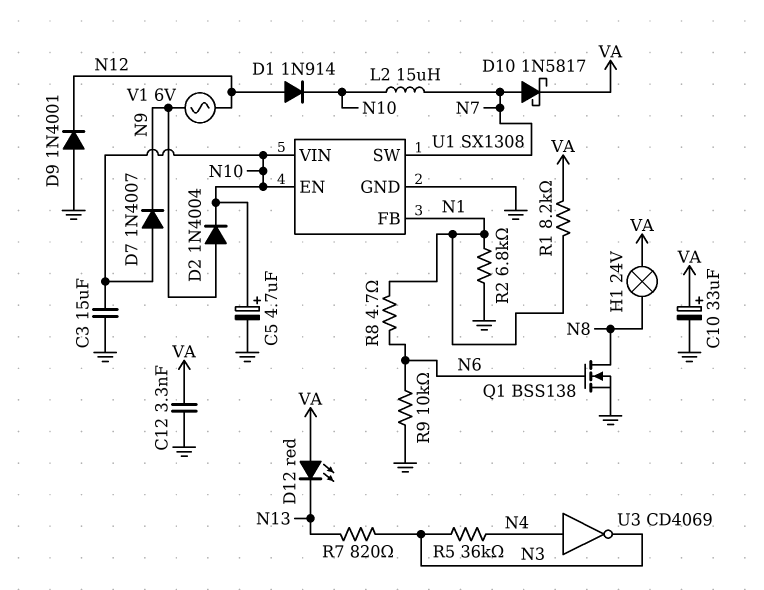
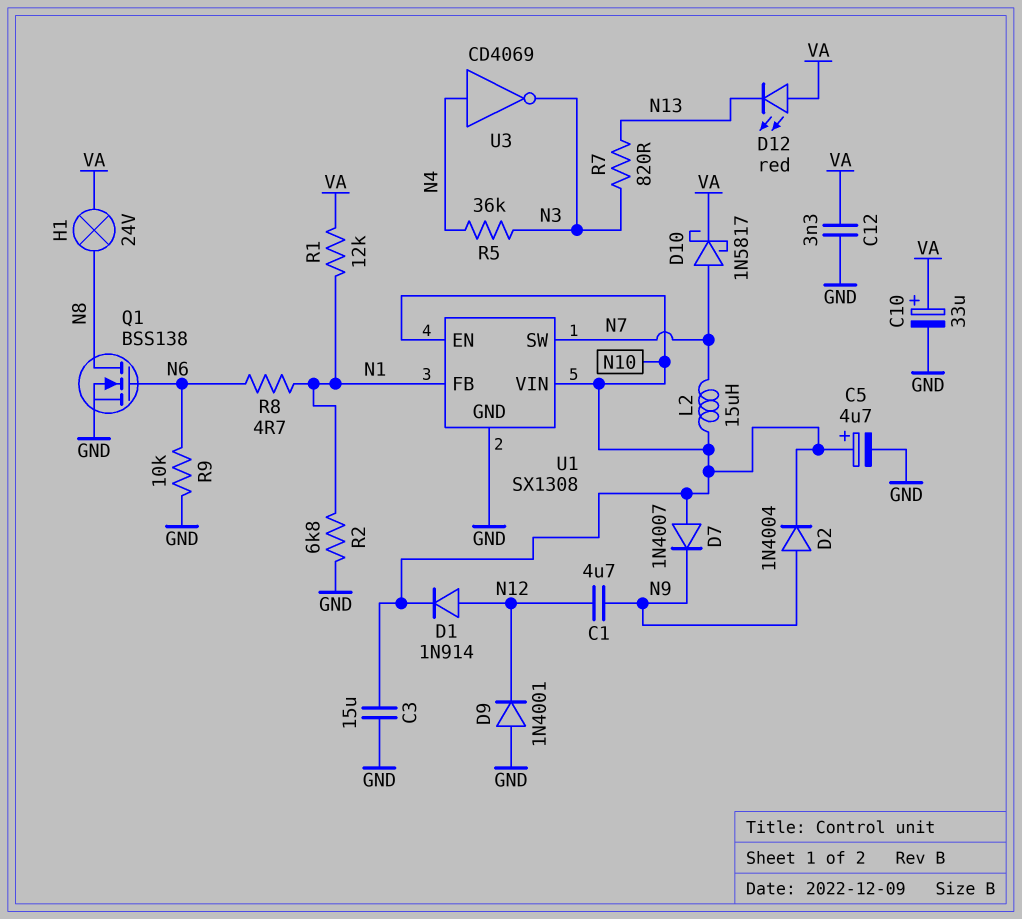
C1: none -> 4.7uF (N9, N12)
R1: 8.2k (N1, VA) -> 12k (N1, VA)
V1: AC 6V (N9, N12) -> none

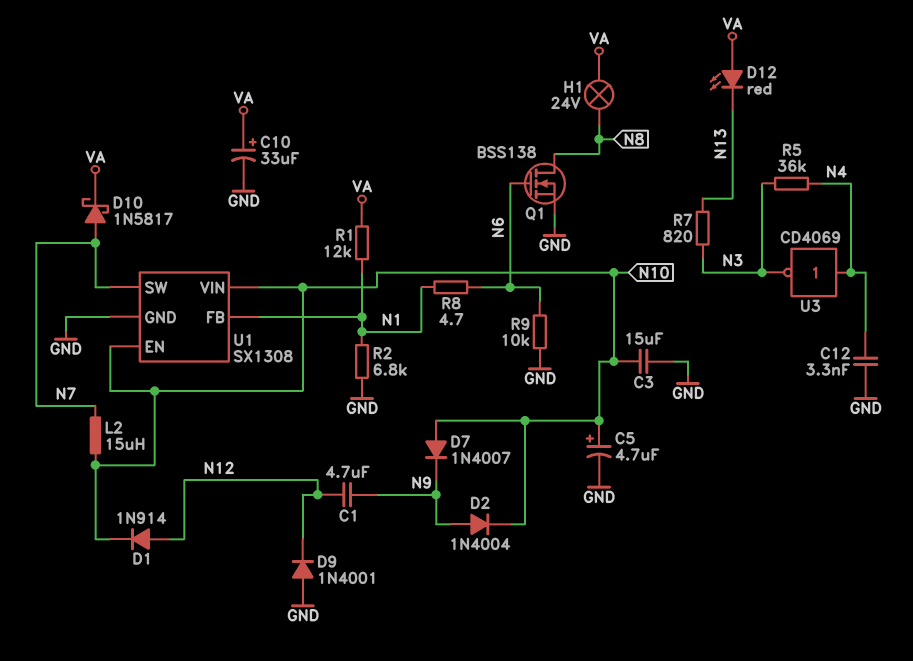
C12: 3.3nF (GND, VA) -> 3.3nF (GND, N4)

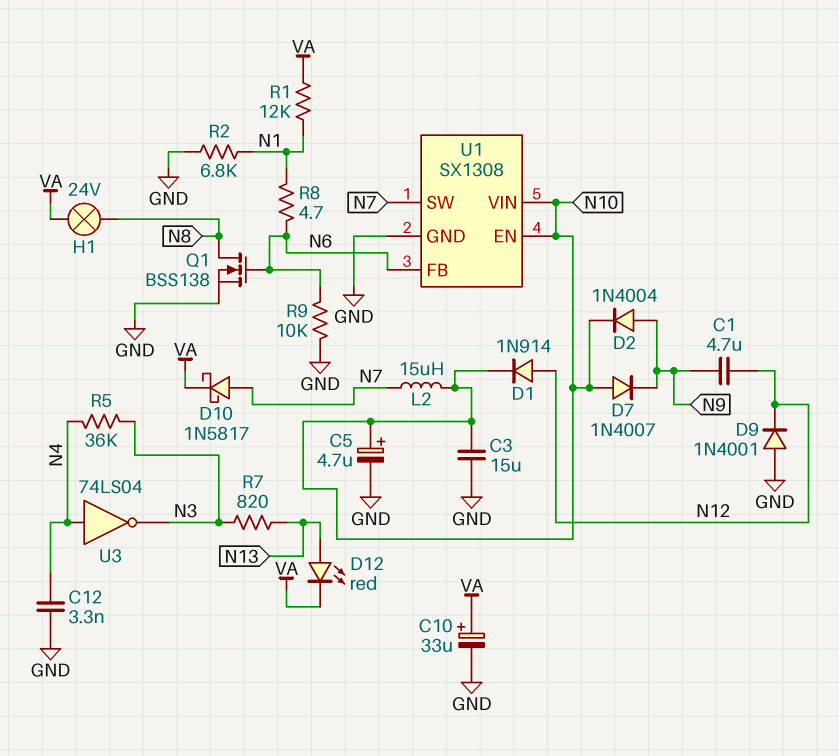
D12: LED red (A VA, K N13) -> LED red (A N13, K VA)
U1 pin FB: N1 -> N6
U3: NOT CD4069 (in N4, out N3) -> NOT 74LS04 (in N4, out N3)

